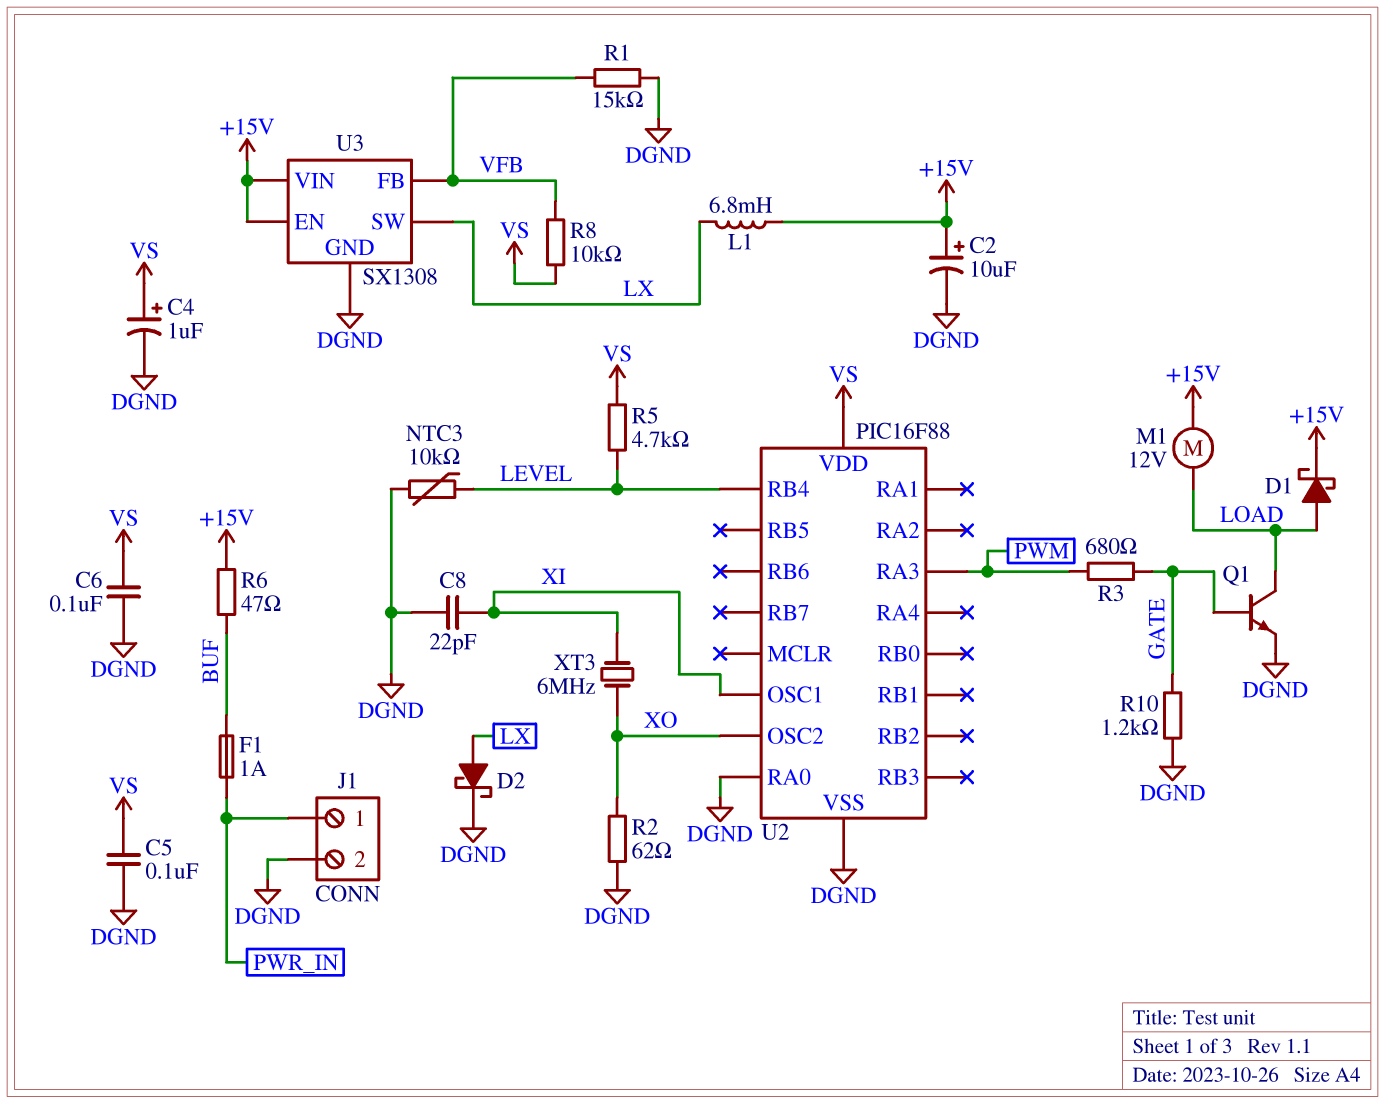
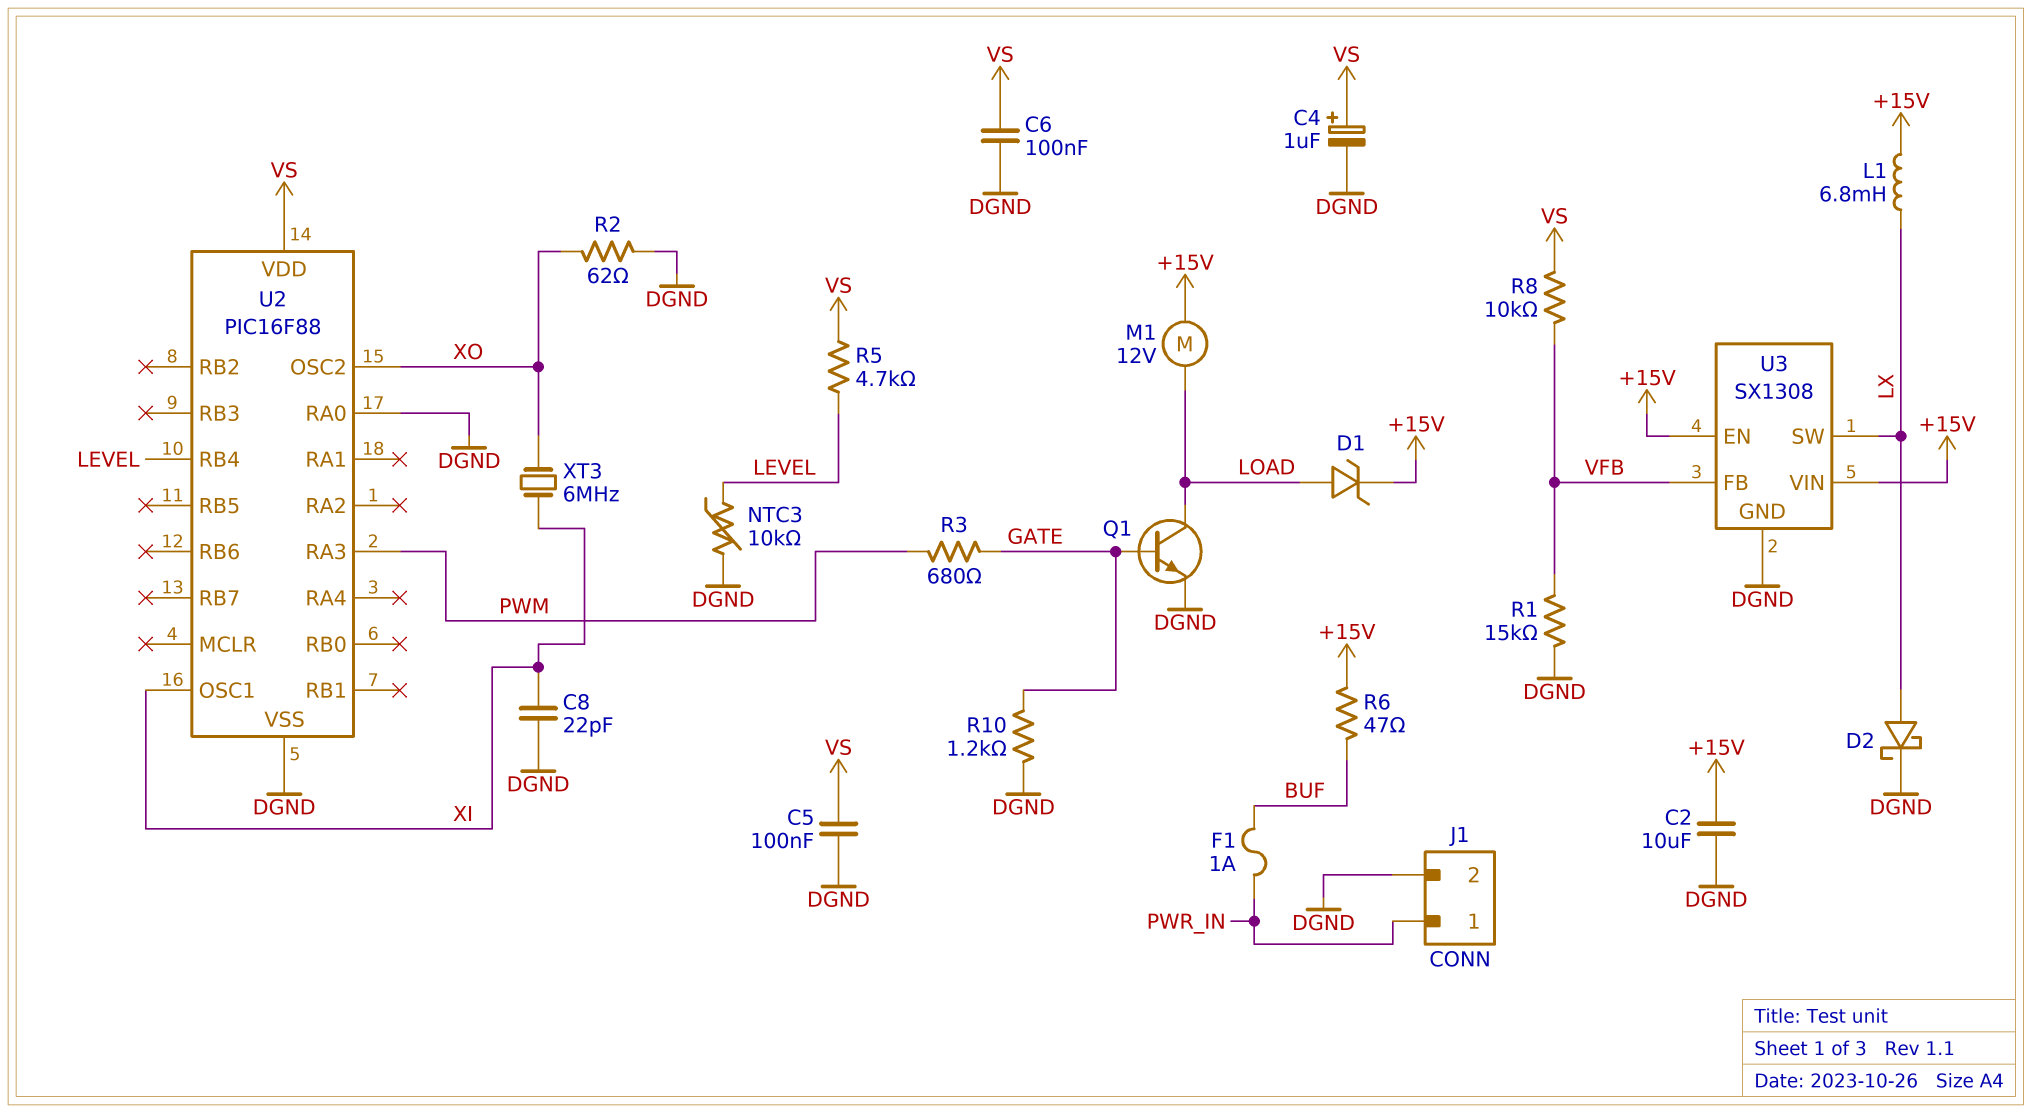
C2: 10uF (plus +15V, minus DGND) -> 10uF (+15V, DGND)
D1: schottky (A LOAD, K +15V) -> zener (A LOAD, K +15V)

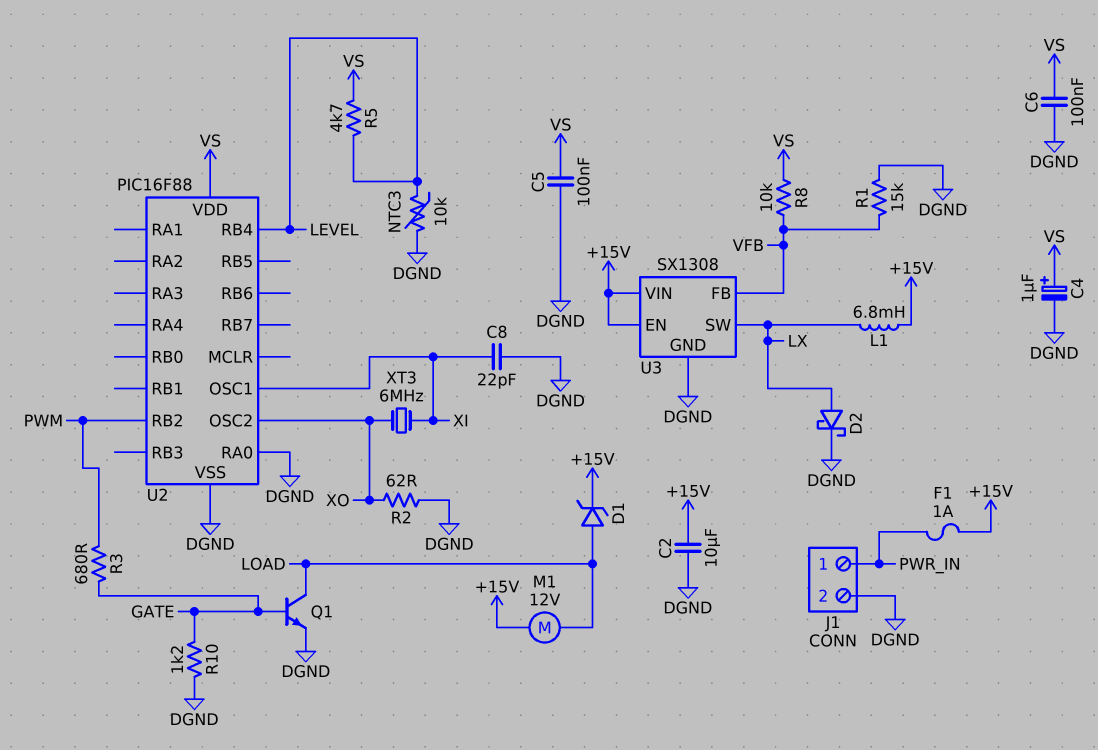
F1: 1A (BUF, PWR_IN) -> 1A (+15V, PWR_IN)
R6: 47 (+15V, BUF) -> none
U2 pin RA3: PWM -> none
U2 pin RB2: none -> PWM

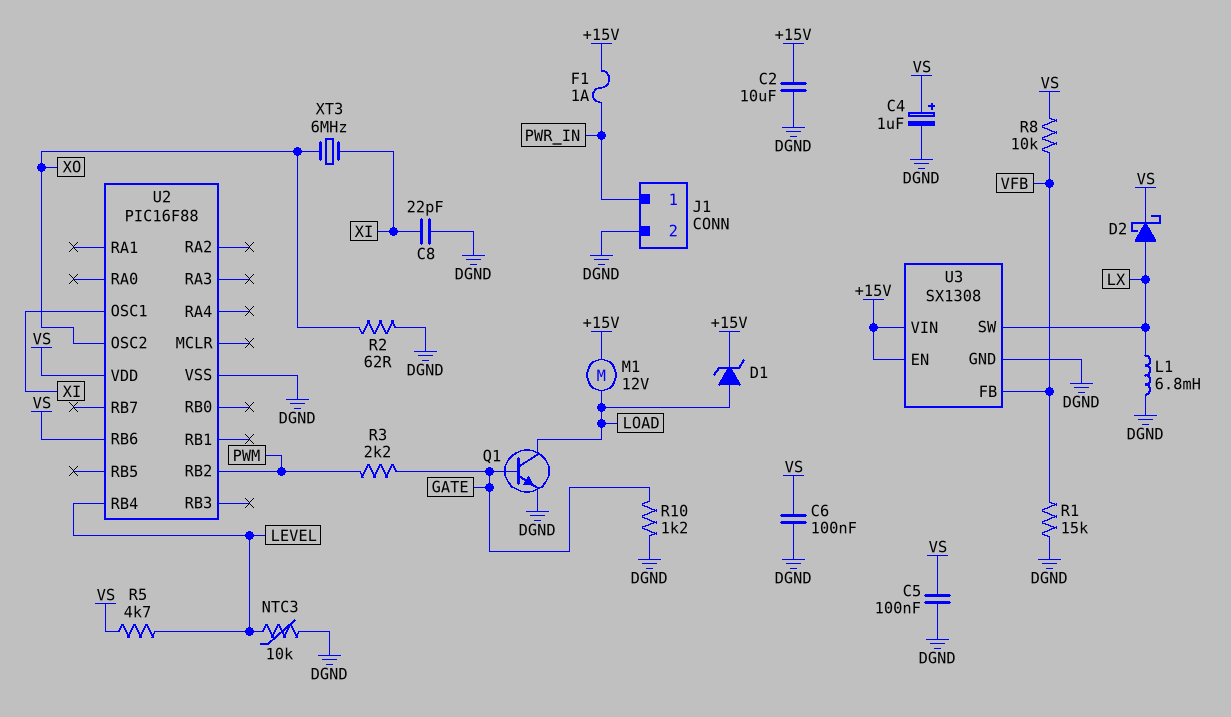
D2: schottky (A LX, K DGND) -> schottky (A LX, K VS)
L1: 6.8mH (+15V, LX) -> 6.8mH (DGND, LX)
R3: 680 (GATE, PWM) -> 2.2k (GATE, PWM)
U2 pin RA0: DGND -> none
U2 pin RB6: none -> VS

